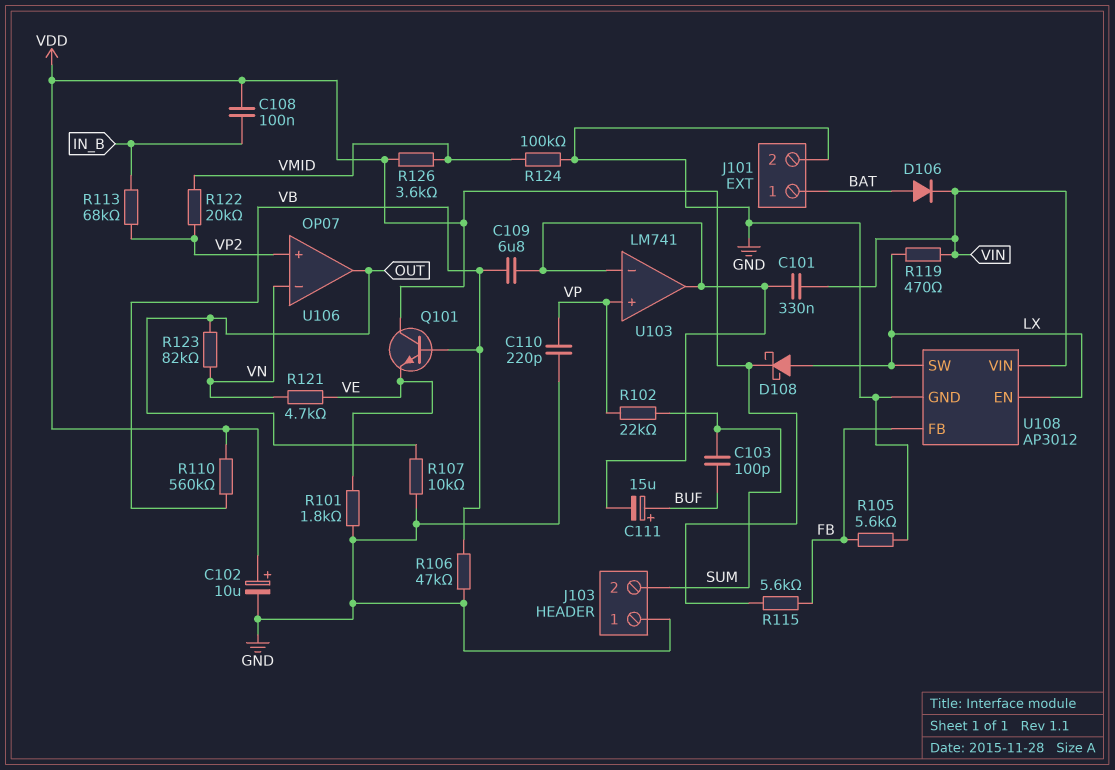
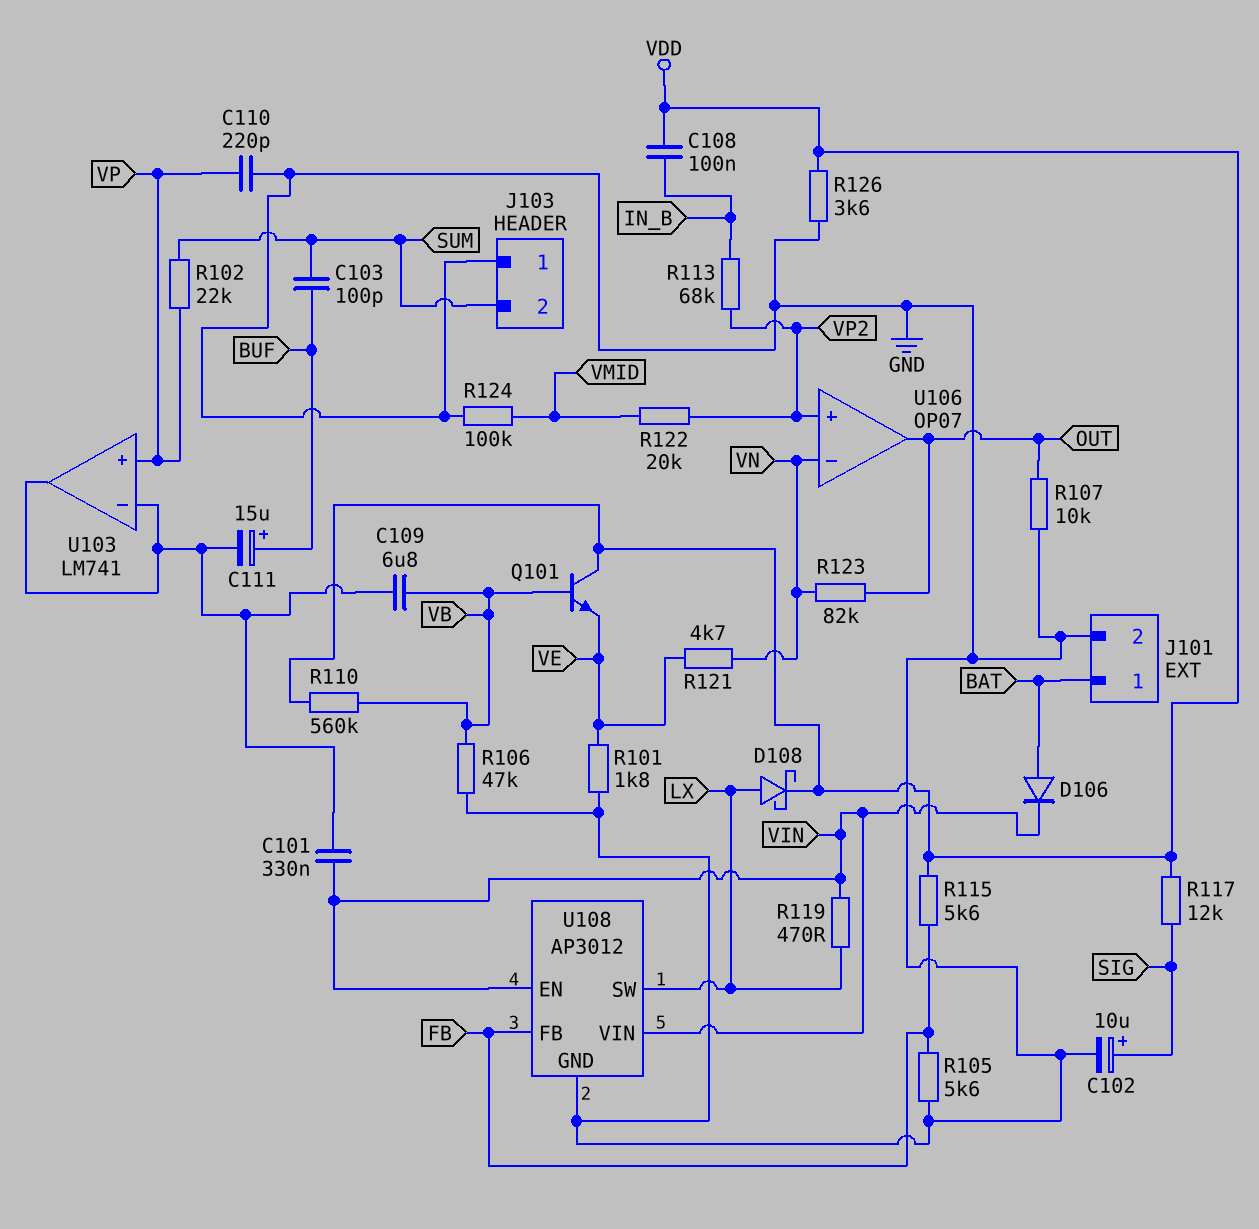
C102: 10uF (plus VDD, minus GND) -> 10uF (plus SIG, minus GND)
R117: none -> 12k (SIG, VDD)
R126: 3.6k (VDD, VMID) -> 3.6k (GND, VDD)
U108 pin EN: LX -> VIN

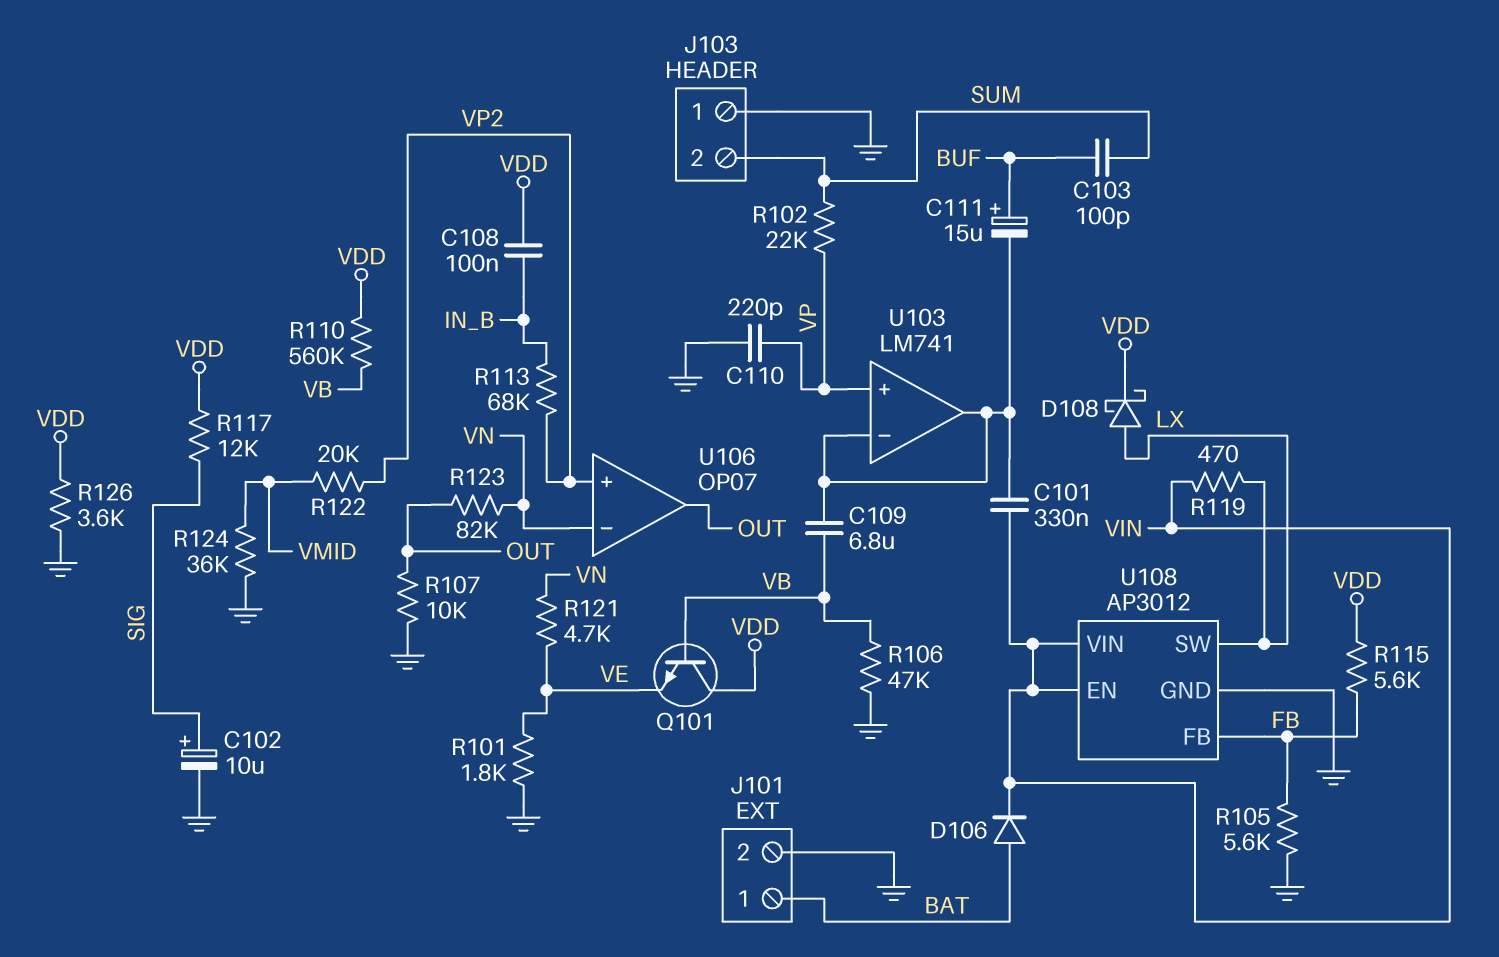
R124: 100k (GND, VMID) -> 36k (GND, VMID)

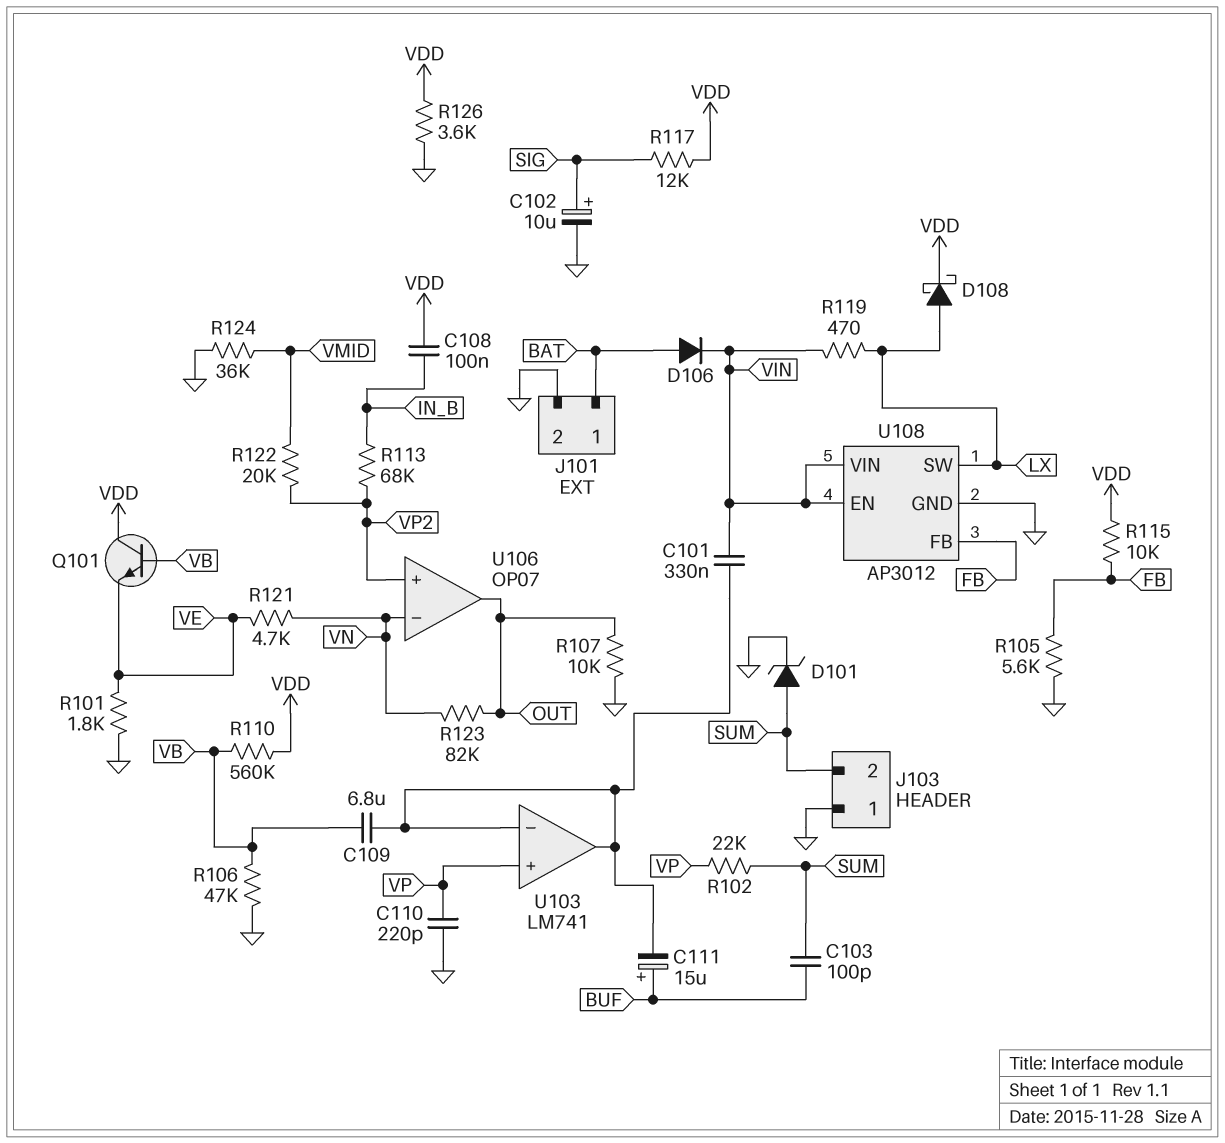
D101: none -> zener (A SUM, K GND)
R115: 5.6k (FB, VDD) -> 10k (FB, VDD)

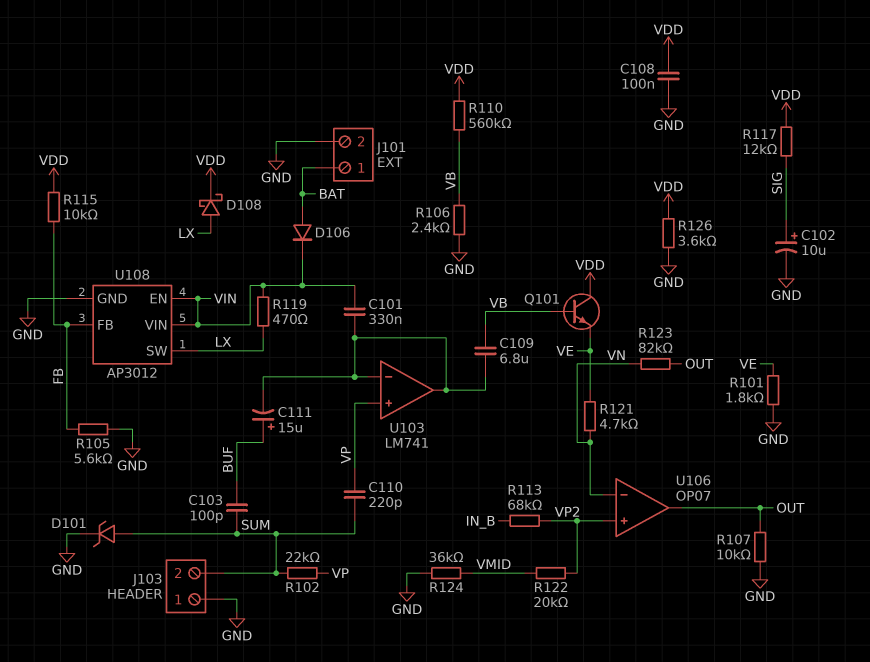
C108: 100nF (IN_B, VDD) -> 100nF (GND, VDD)
C110: 220pF (GND, VP) -> 220pF (SUM, VP)
R106: 47k (GND, VB) -> 2.4k (GND, VB)

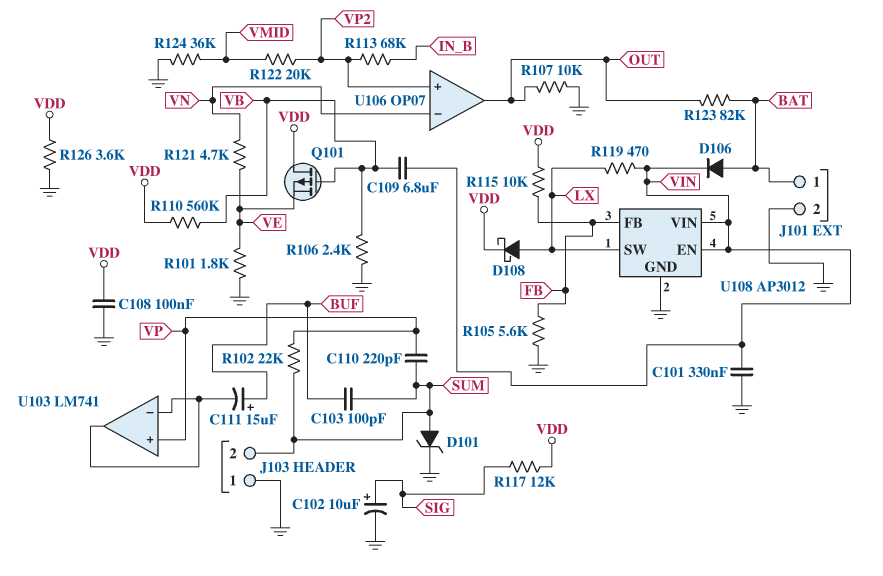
C101: 330nF (U103/in-, VIN) -> 330nF (GND, VIN)
C109: 6.8uF (U103/in-, VB) -> 6.8uF (VB, VIN)
Q101: NPN (B VB, C VDD, E VE) -> PMOS (G VB, D VDD, S VE)
R123: 82k (OUT, VN) -> 82k (BAT, OUT)

